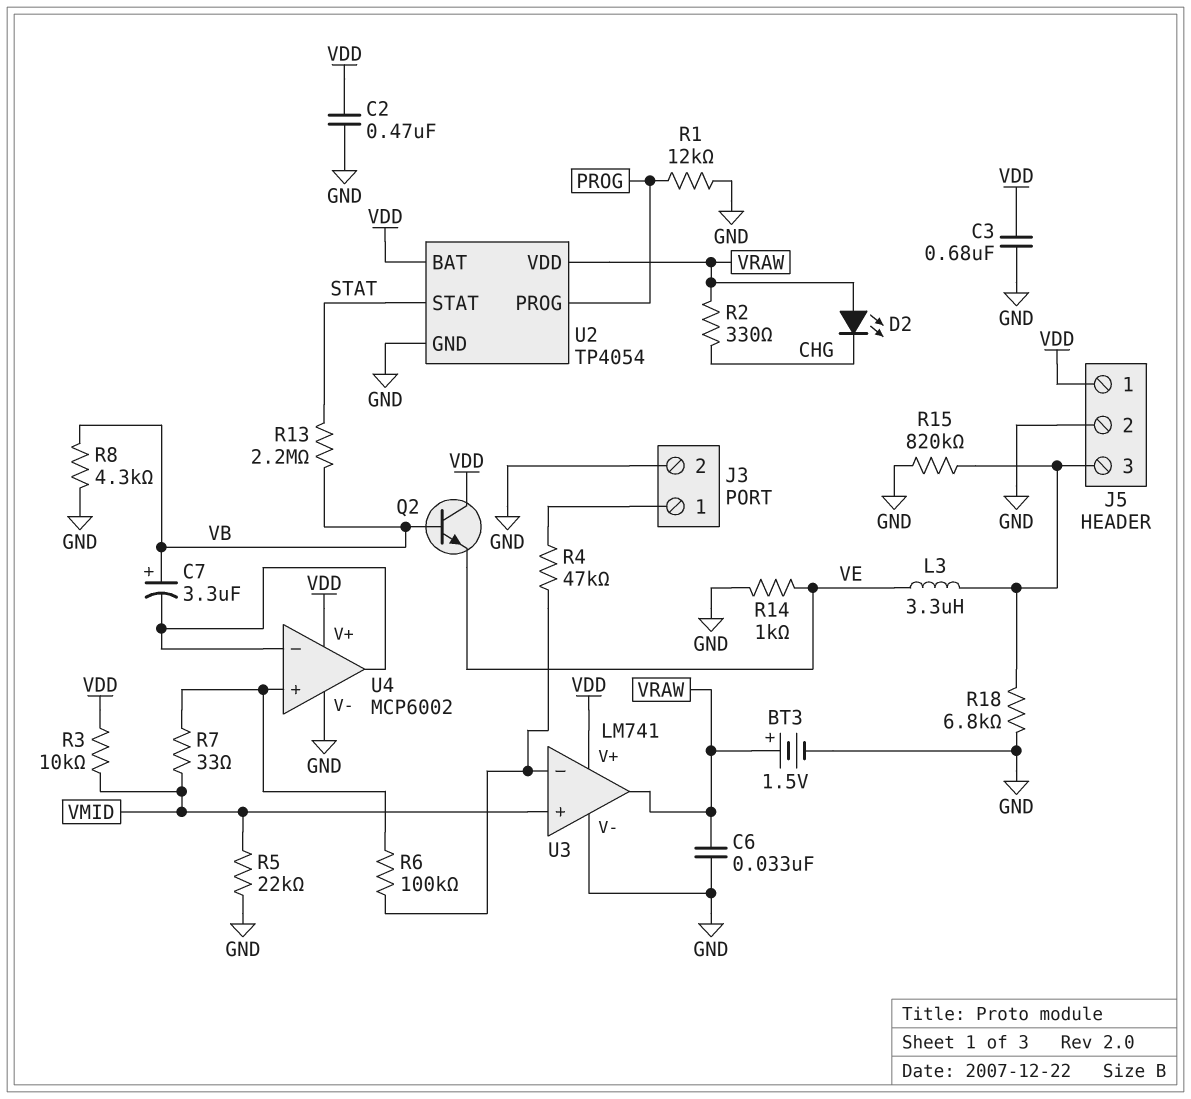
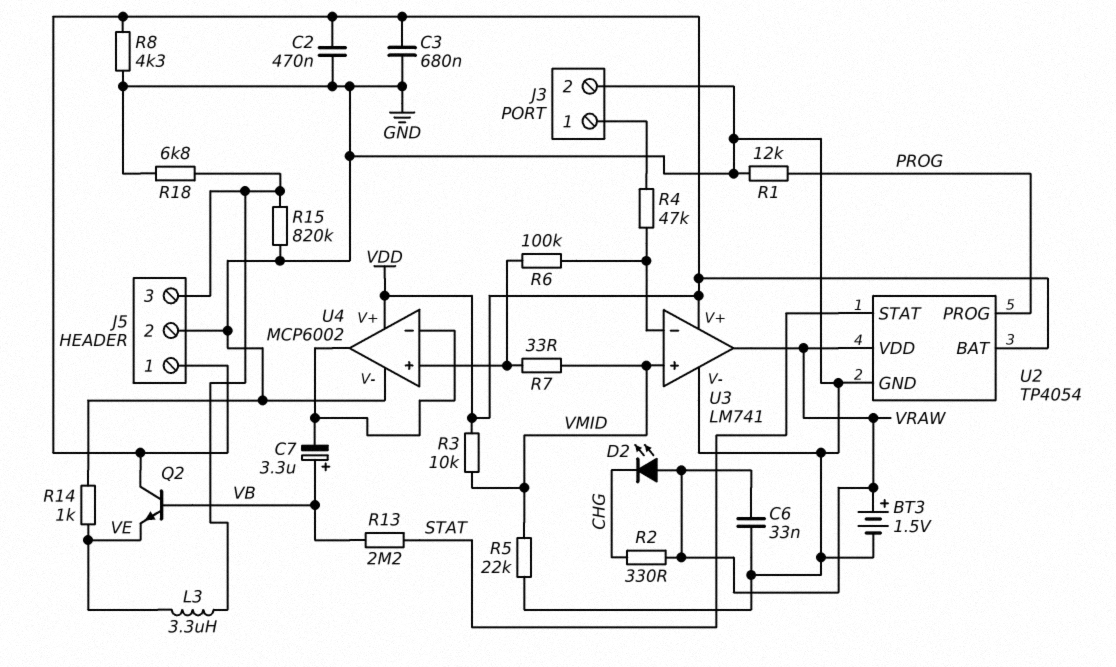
R8: 4.3k (GND, VB) -> 4.3k (GND, VDD)

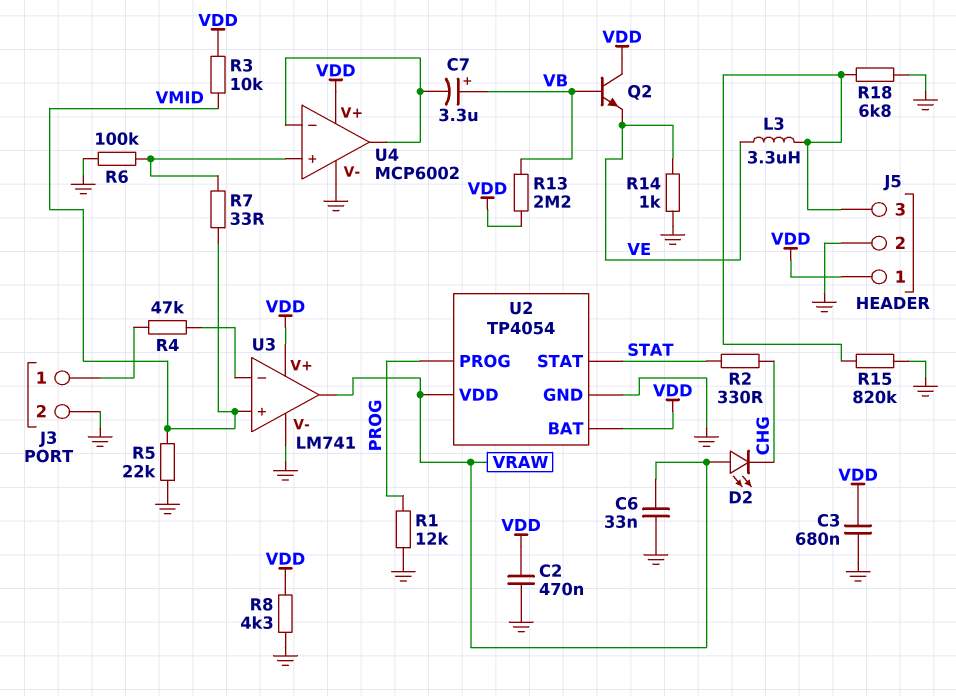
BT3: 1.5V (plus VRAW, minus GND) -> none
R2: 330 (CHG, VRAW) -> 330 (CHG, STAT)
R6: 100k (U3/in-, U4/in+) -> 100k (GND, U4/in+)
R13: 2.2M (STAT, VB) -> 2.2M (VB, VDD)

